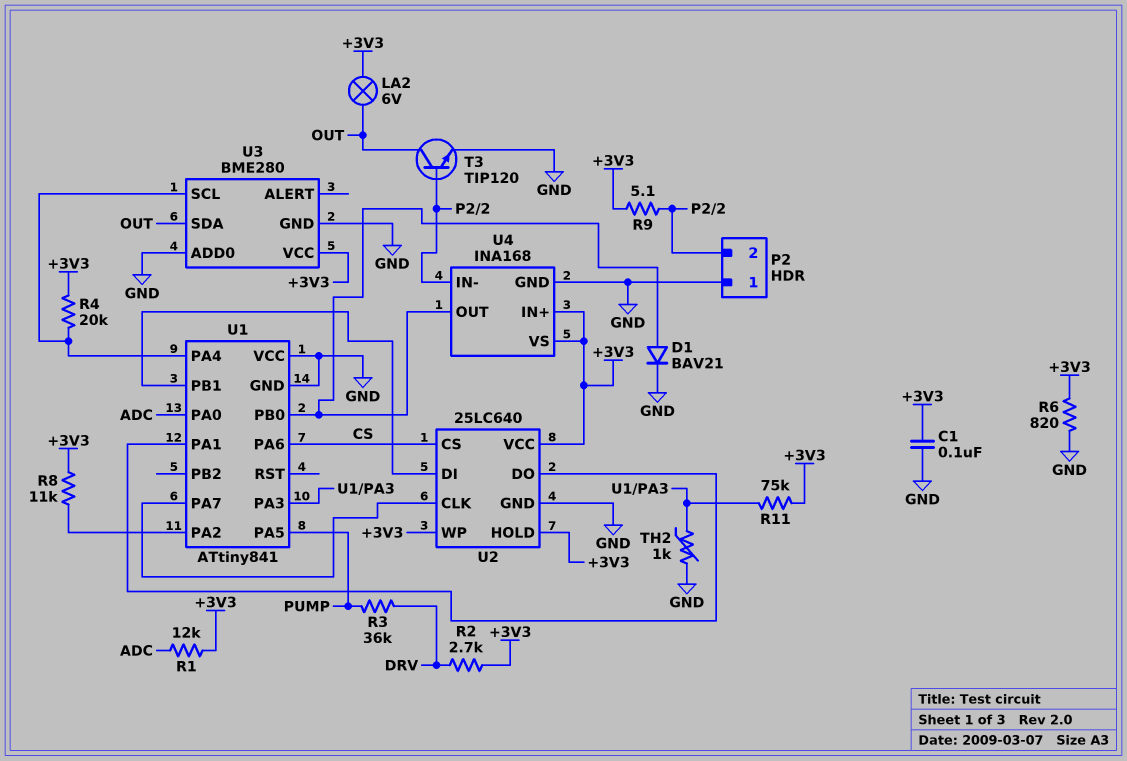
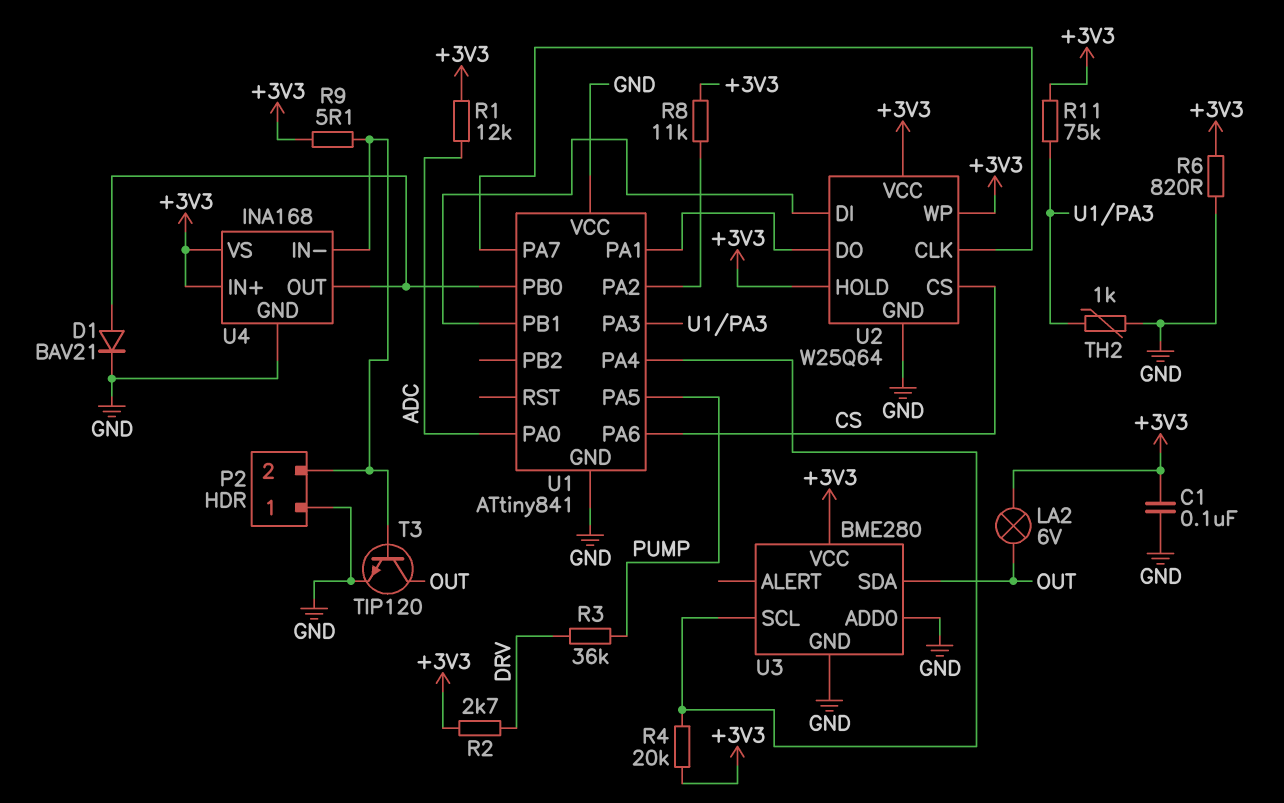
U2: 25LC640 -> W25Q64

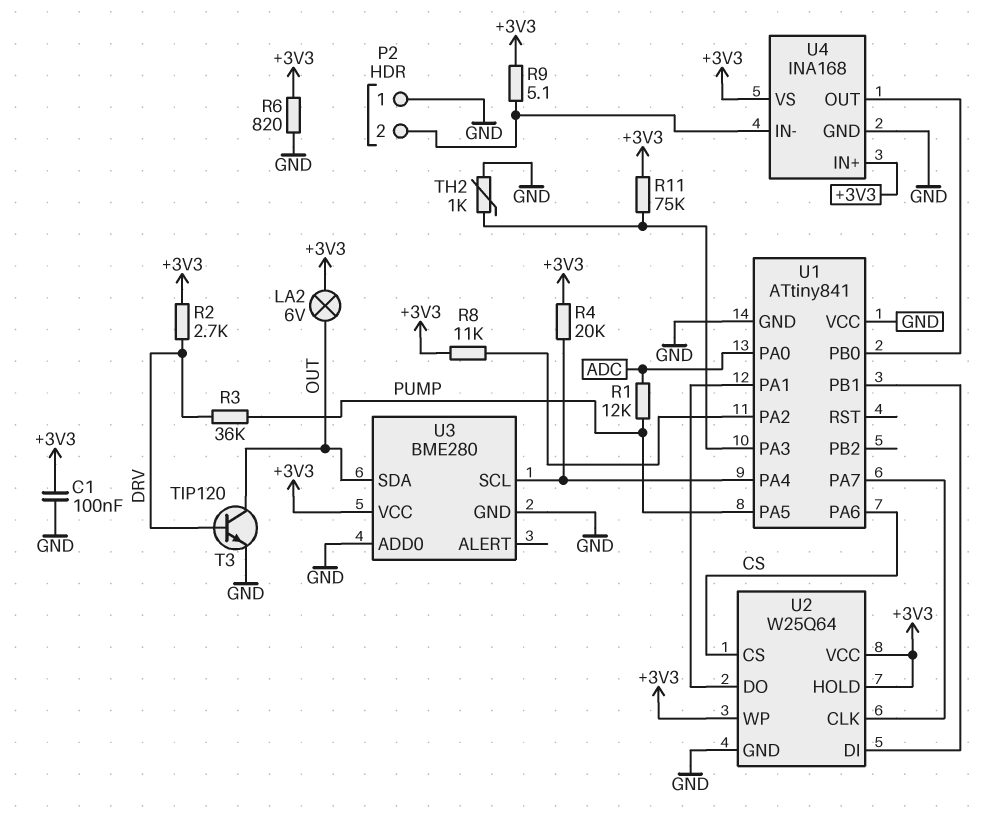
D1: diode BAV21 (A U1/PB0, K GND) -> none
R1: 12k (+3V3, ADC) -> 12k (ADC, PUMP)
T3: NPN TIP120 (B P2/2, C OUT, E GND) -> NPN TIP120 (B DRV, C OUT, E GND)

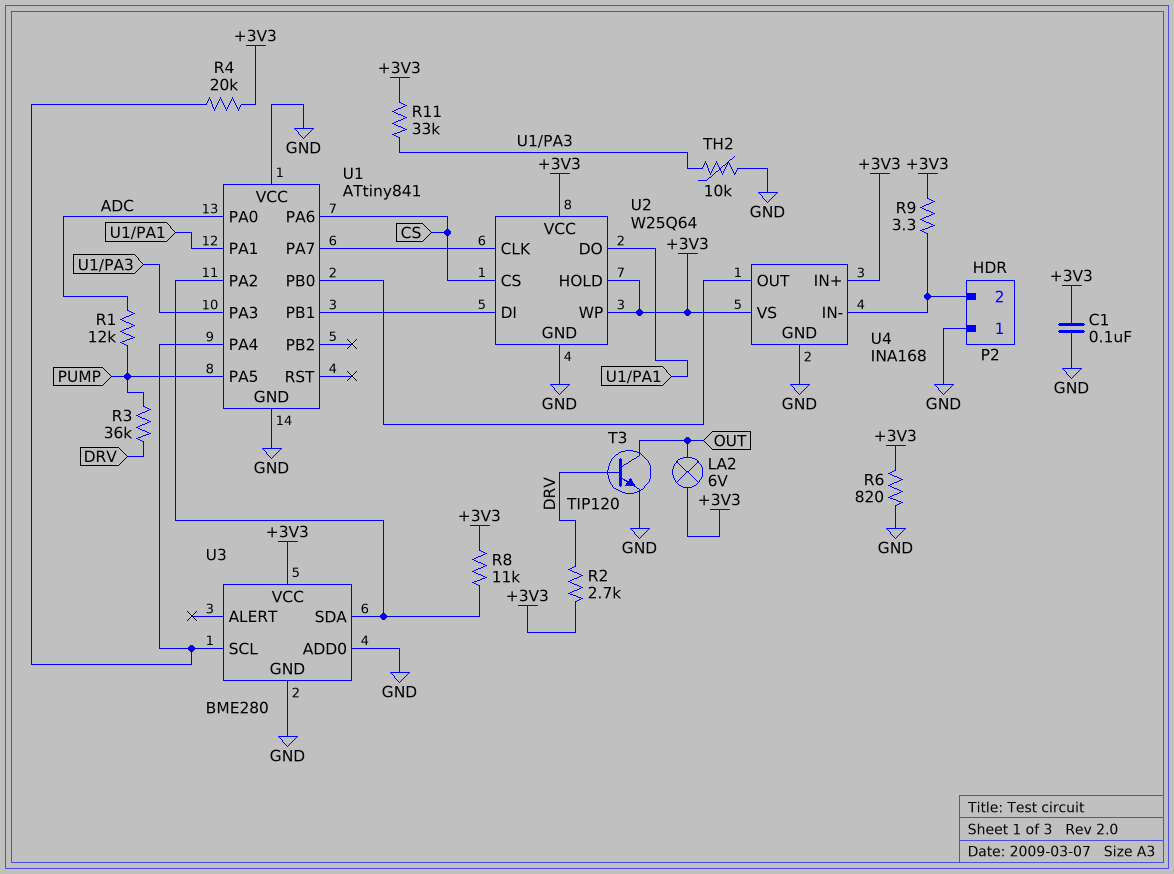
R9: 5.1 (+3V3, P2/2) -> 3.3 (+3V3, P2/2)
R11: 75k (+3V3, U1/PA3) -> 33k (+3V3, U1/PA3)
TH2: 1k (GND, U1/PA3) -> 10k (GND, U1/PA3)
U3 pin SDA: OUT -> U1/PA2

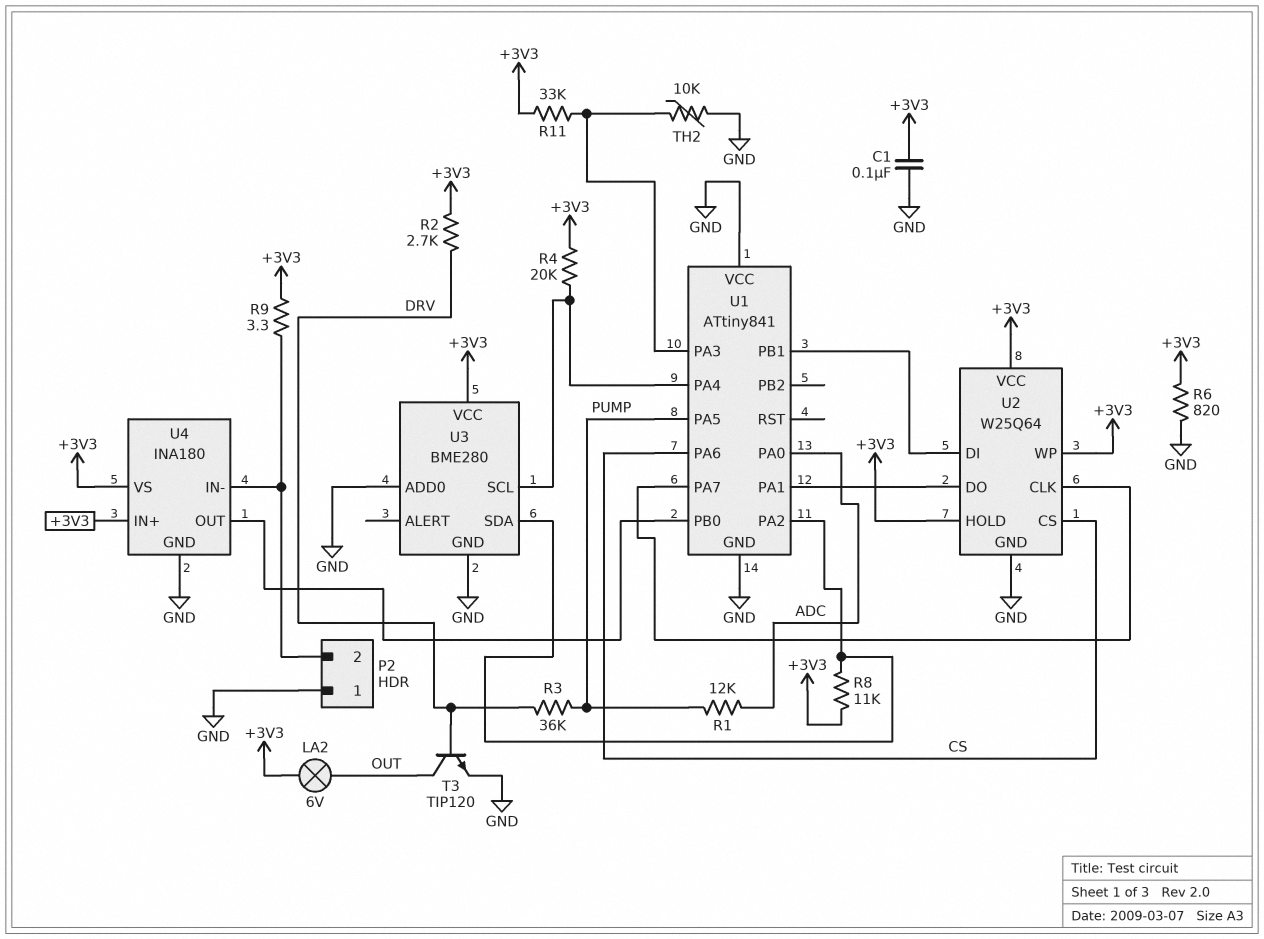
U4: INA168 -> INA180

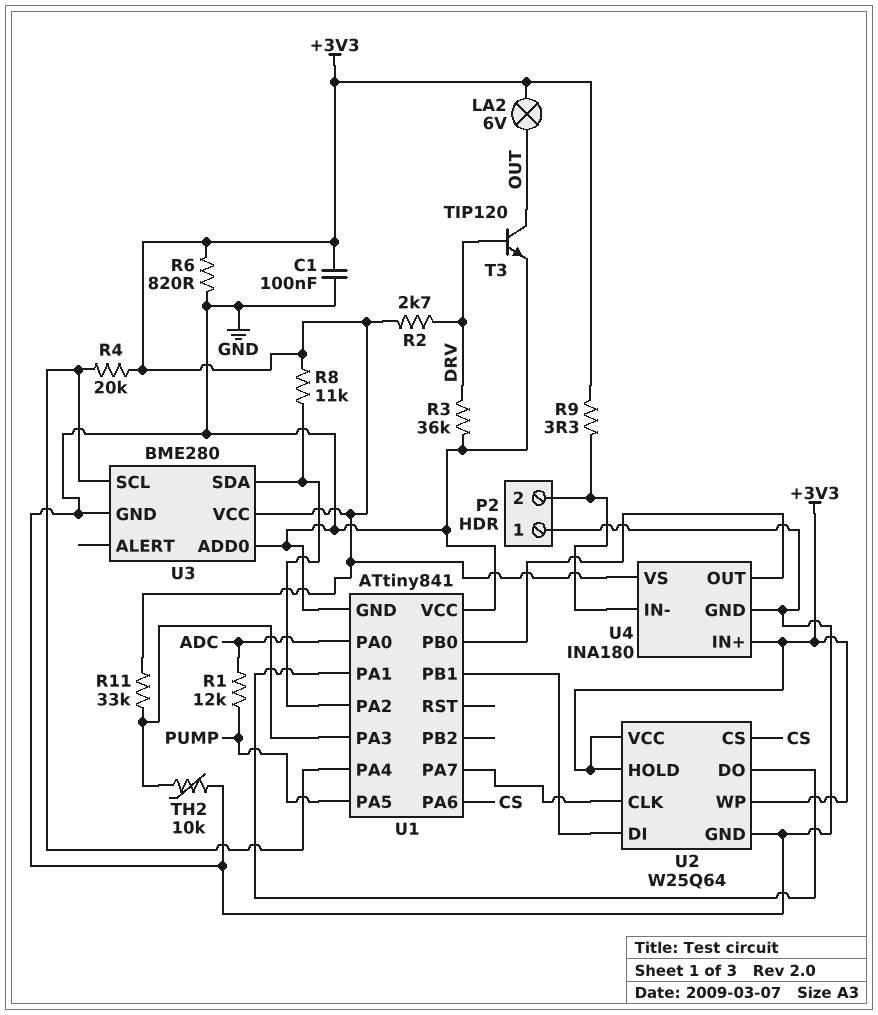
R3: 36k (DRV, PUMP) -> 36k (DRV, GND)

